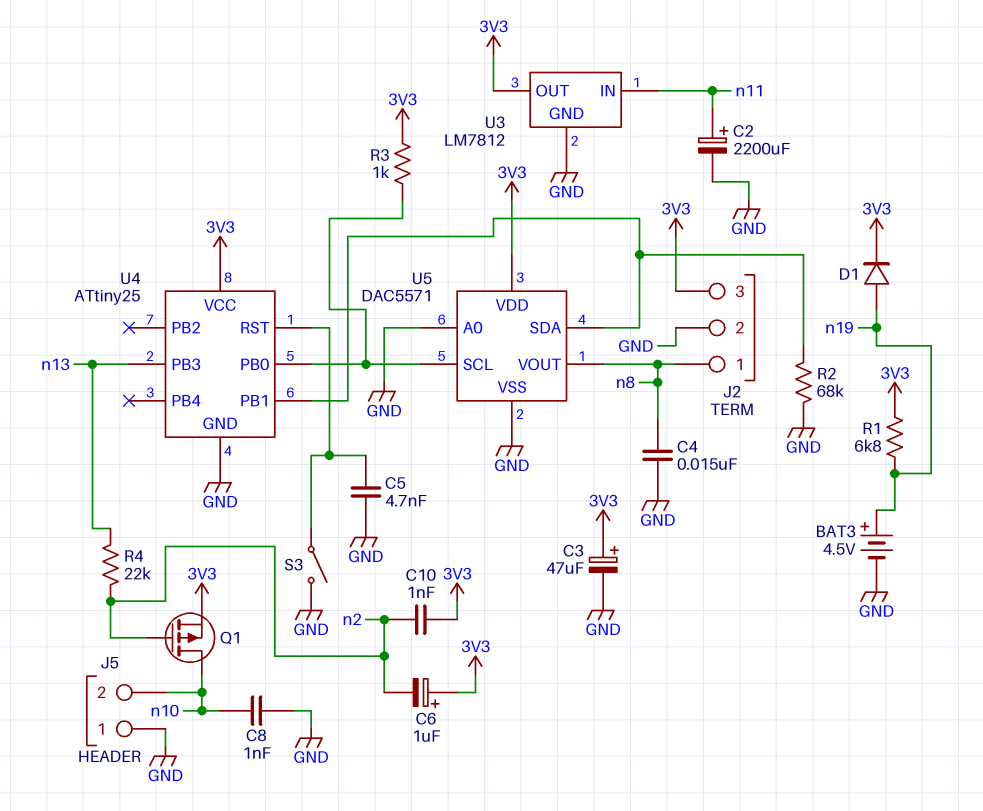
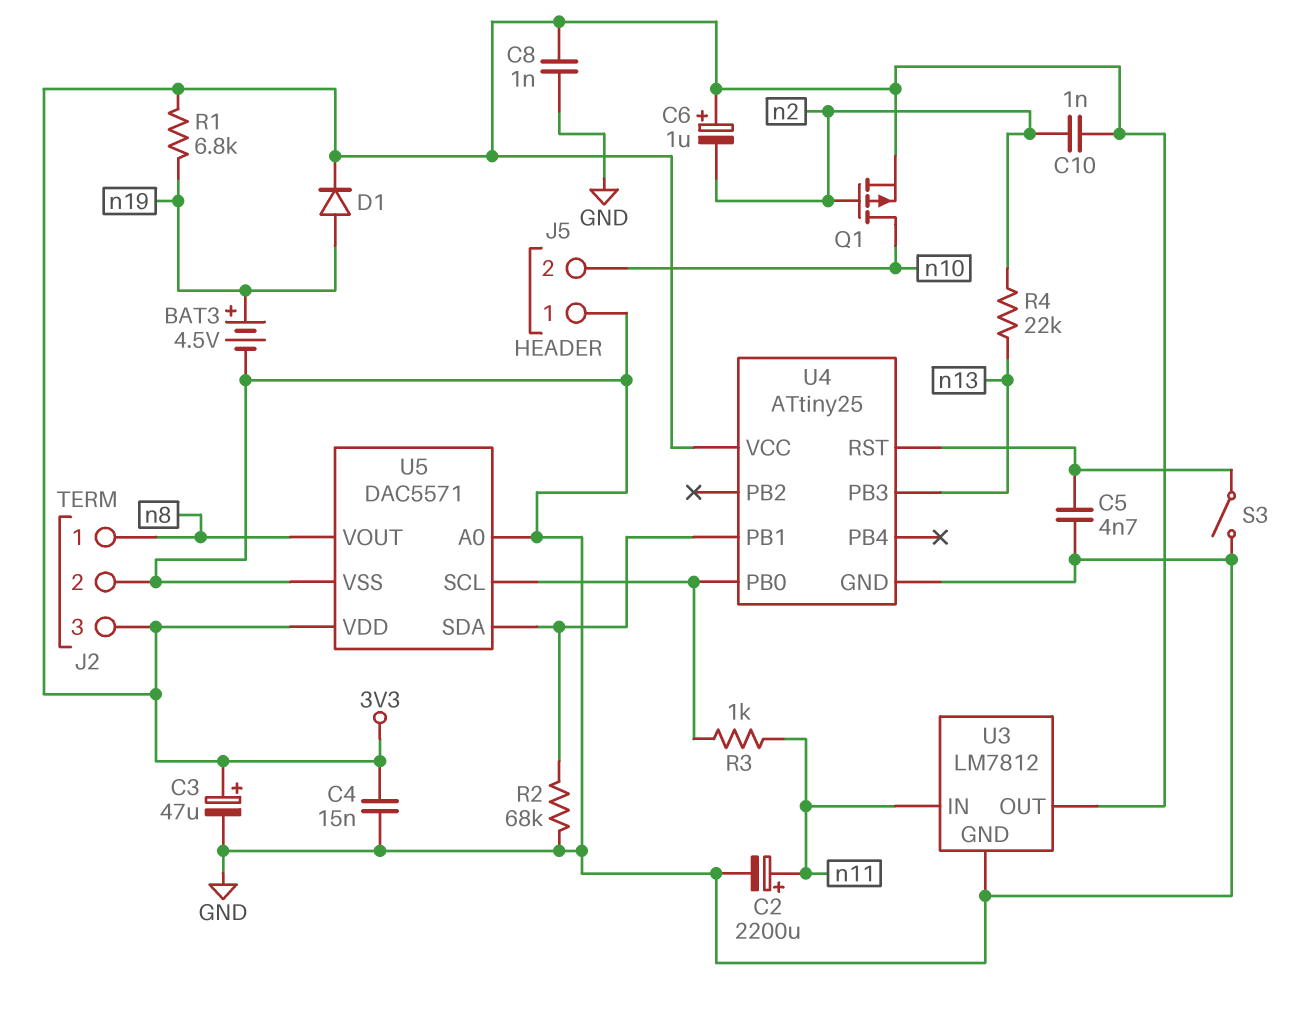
C4: 15nF (GND, n8) -> 15nF (3V3, GND)
C8: 1nF (GND, n10) -> 1nF (3V3, GND)
R3: 1k (3V3, U4/PB0) -> 1k (U4/PB0, n11)

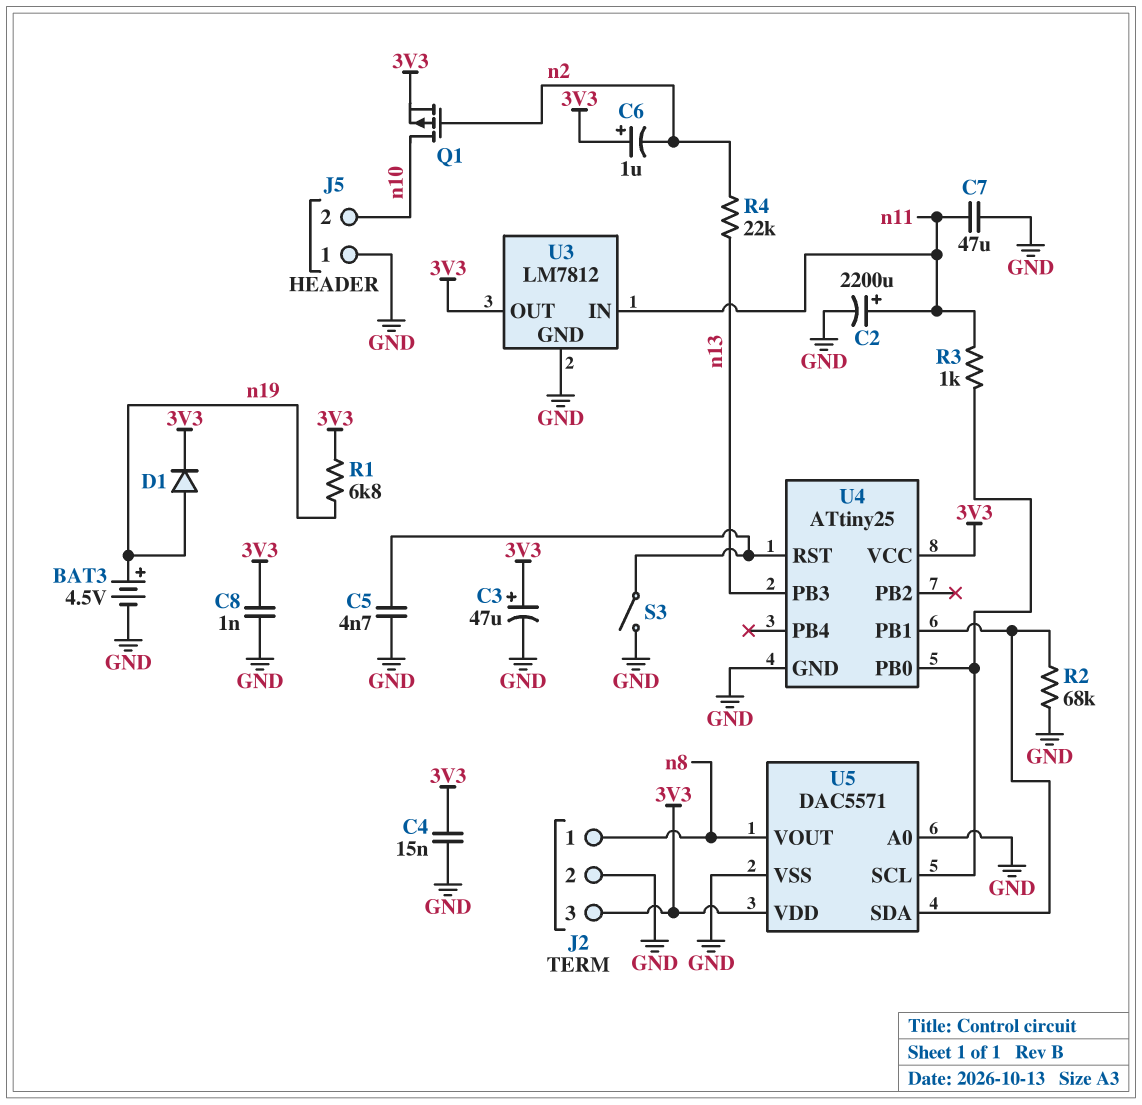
C7: none -> 47uF (GND, n11)
C10: 1nF (3V3, n2) -> none

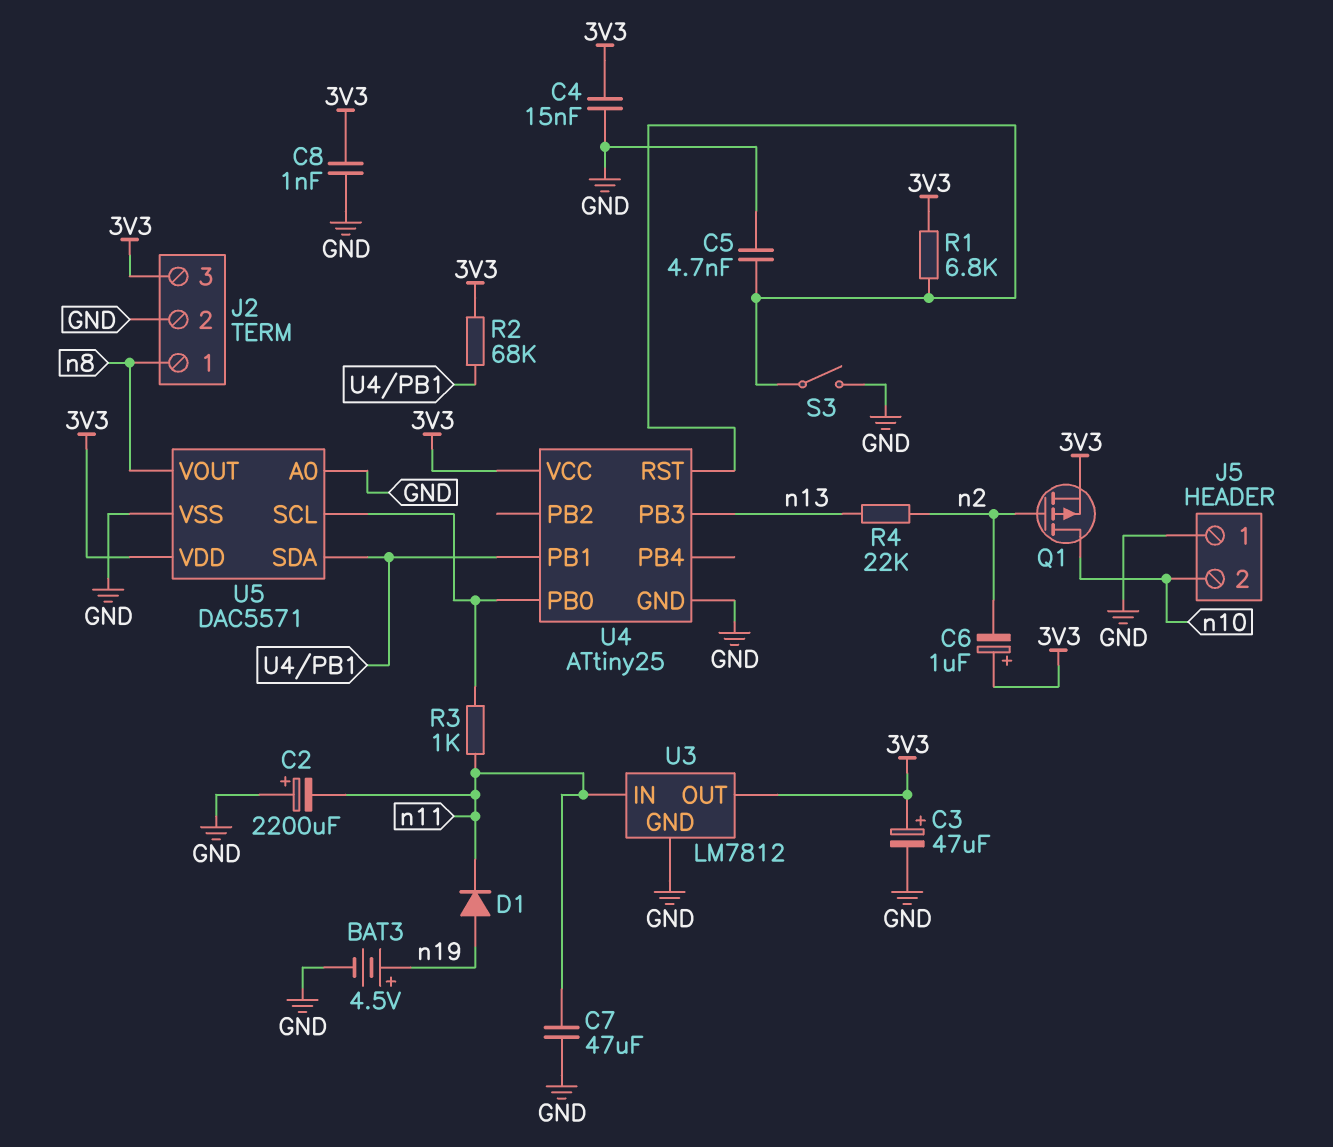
C2: 2200uF (plus n11, minus GND) -> 2200uF (plus GND, minus n11)
D1: diode (A n19, K 3V3) -> diode (A n19, K n11)
R1: 6.8k (3V3, n19) -> 6.8k (3V3, U4/RST)
R2: 68k (GND, U4/PB1) -> 68k (3V3, U4/PB1)

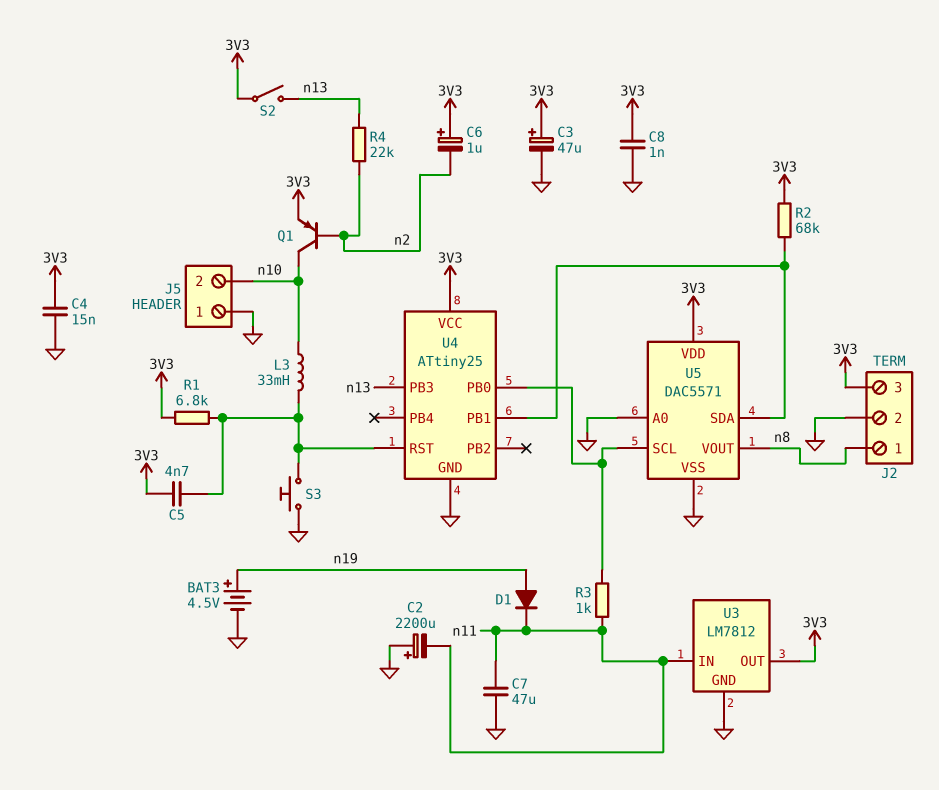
C5: 4.7nF (GND, U4/RST) -> 4.7nF (3V3, U4/RST)
L3: none -> 33mH (U4/RST, n10)
Q1: PMOS (G n2, D n10, S 3V3) -> PNP (B n2, C n10, E 3V3)
S2: none -> switch (3V3, n13)
S3: switch (GND, U4/RST) -> button (GND, U4/RST)

